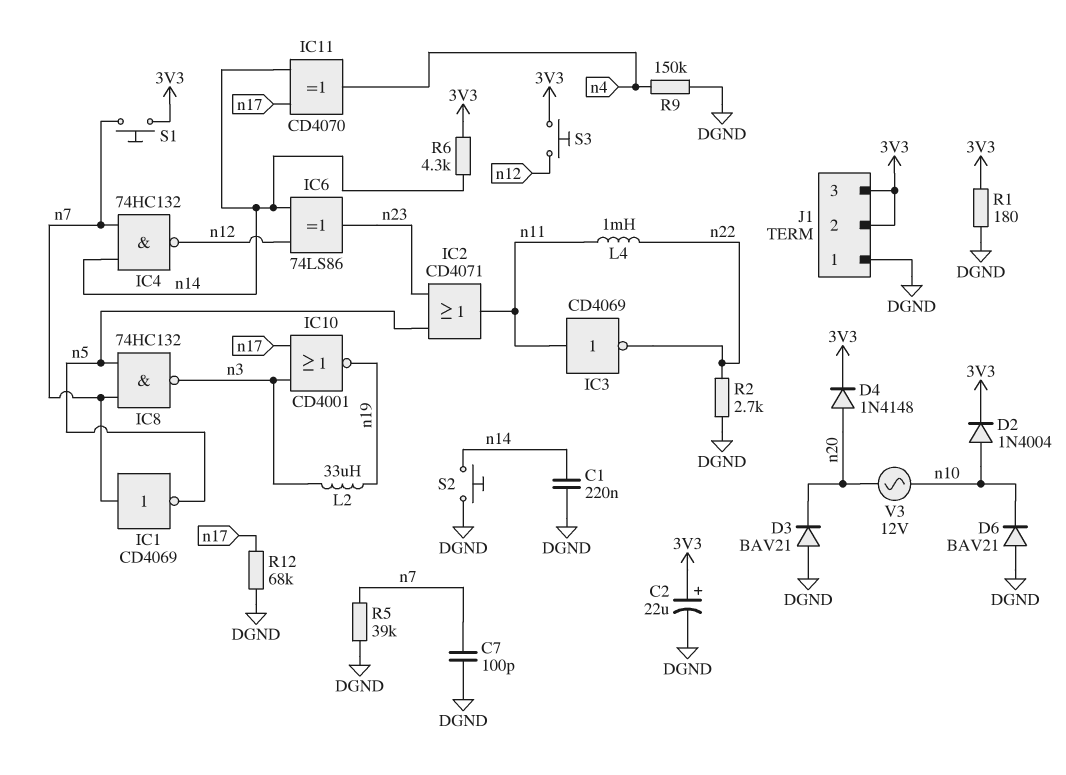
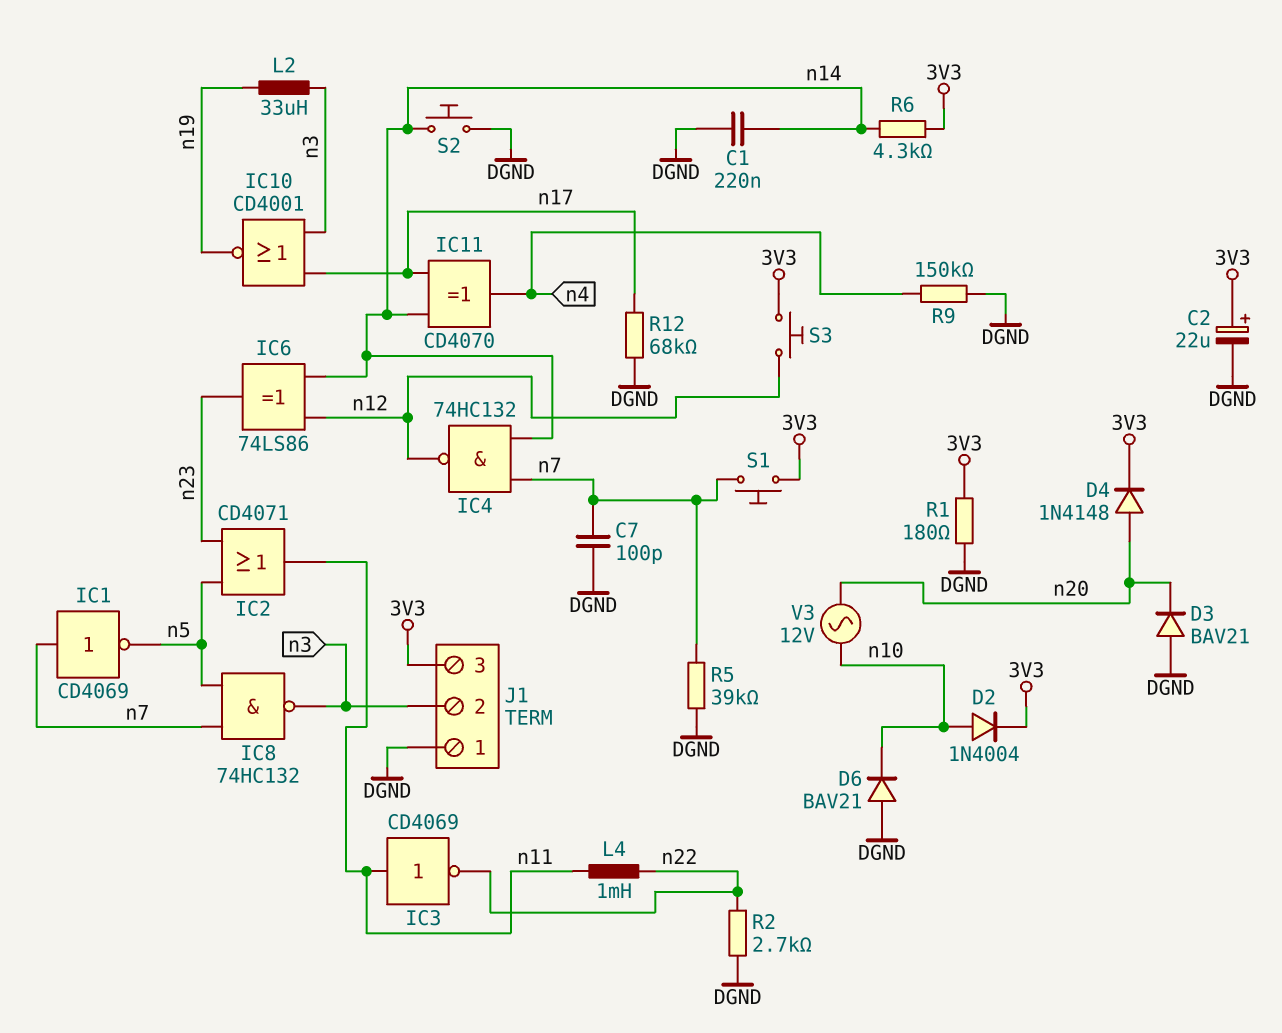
J1 pin 2: 3V3 -> n3

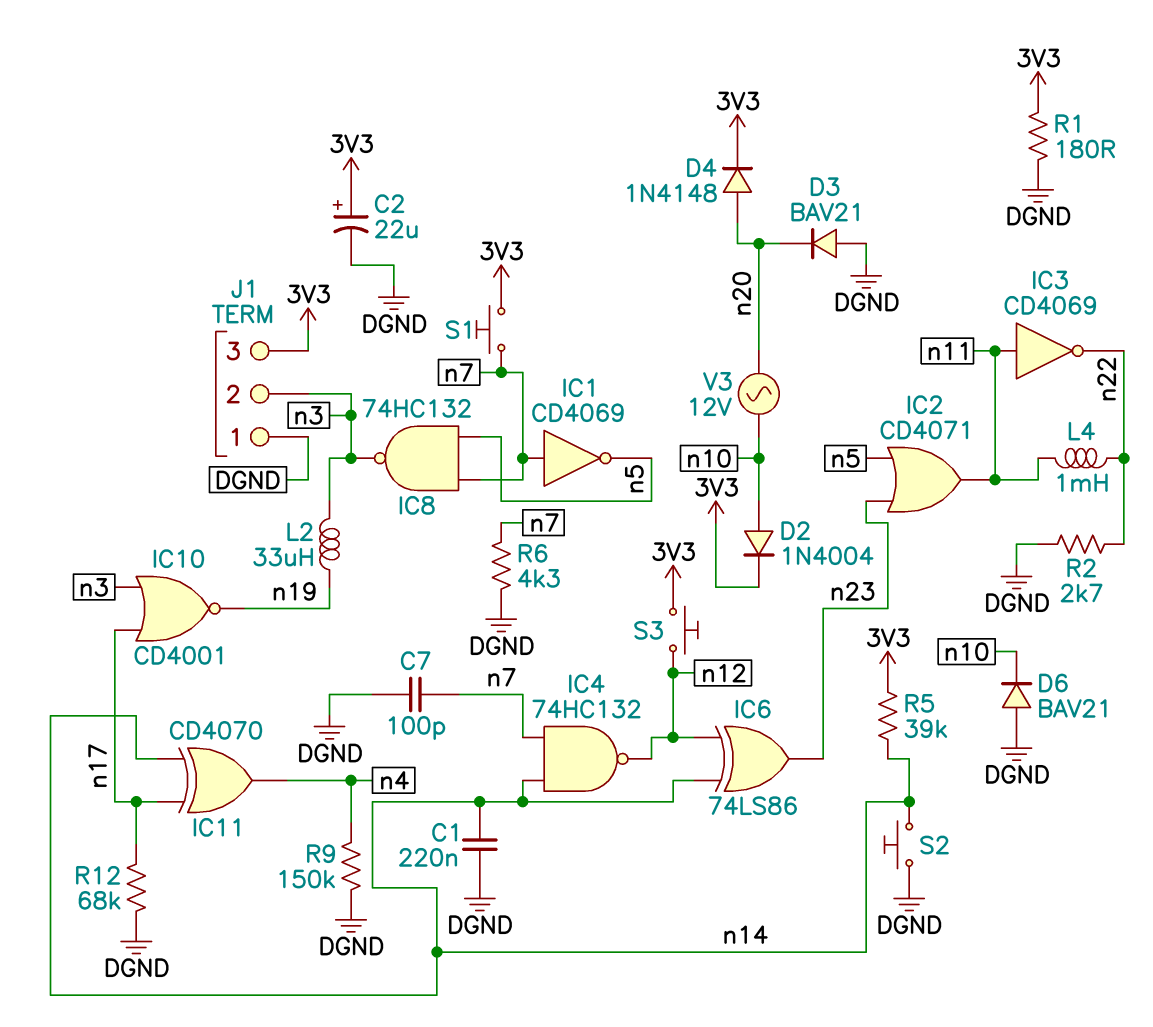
R5: 39k (DGND, n7) -> 39k (3V3, n14)
R6: 4.3k (3V3, n14) -> 4.3k (DGND, n7)

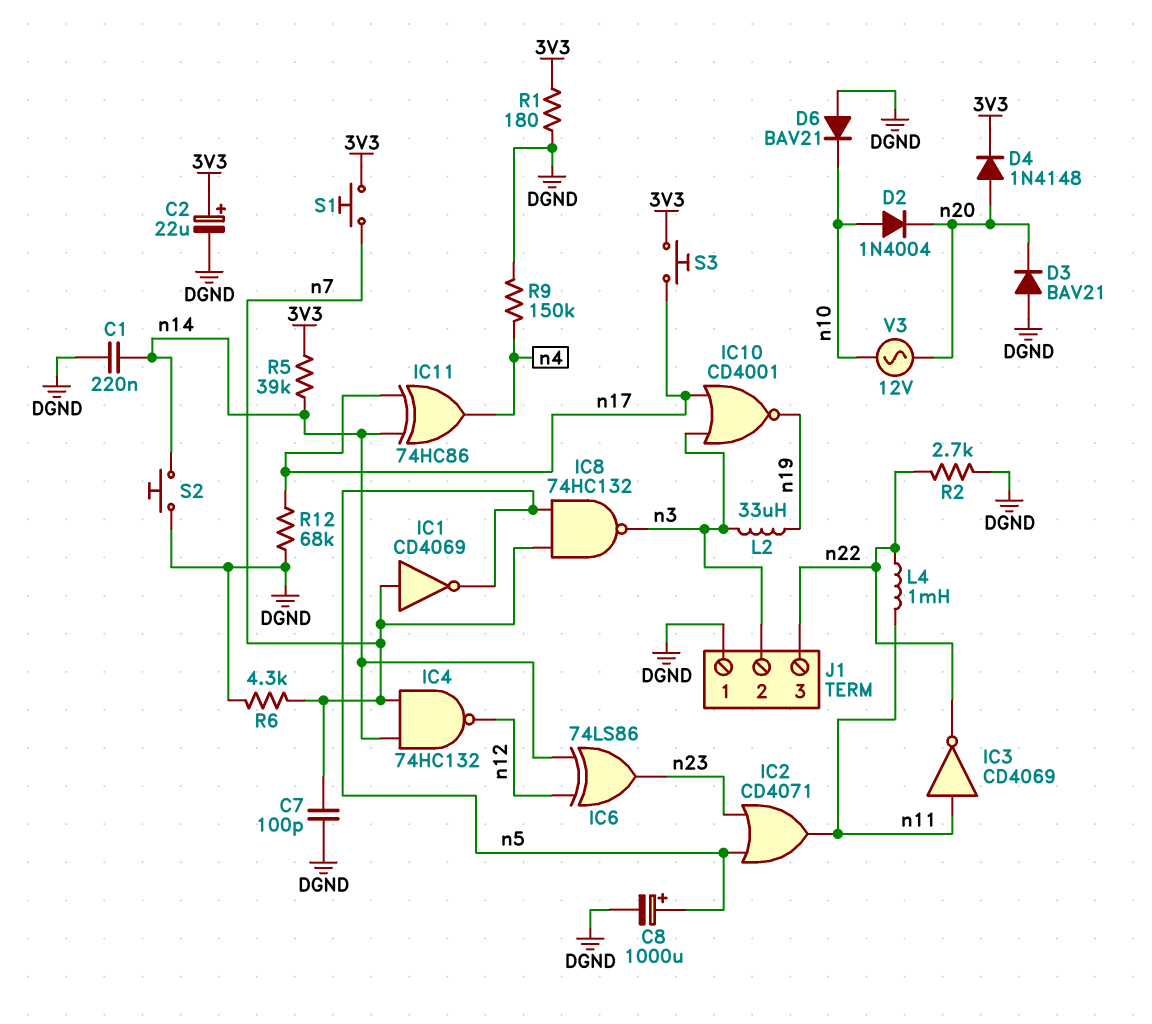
C8: none -> 1000uF (plus n5, minus DGND)
D2: diode 1N4004 (A n10, K 3V3) -> diode 1N4004 (A n10, K n20)
IC11: XOR CD4070 (in n14, in n17, out n4) -> XOR 74HC86 (in n14, in n17, out n4)
J1 pin 3: 3V3 -> n22
S3: button (3V3, n12) -> button (3V3, n17)

